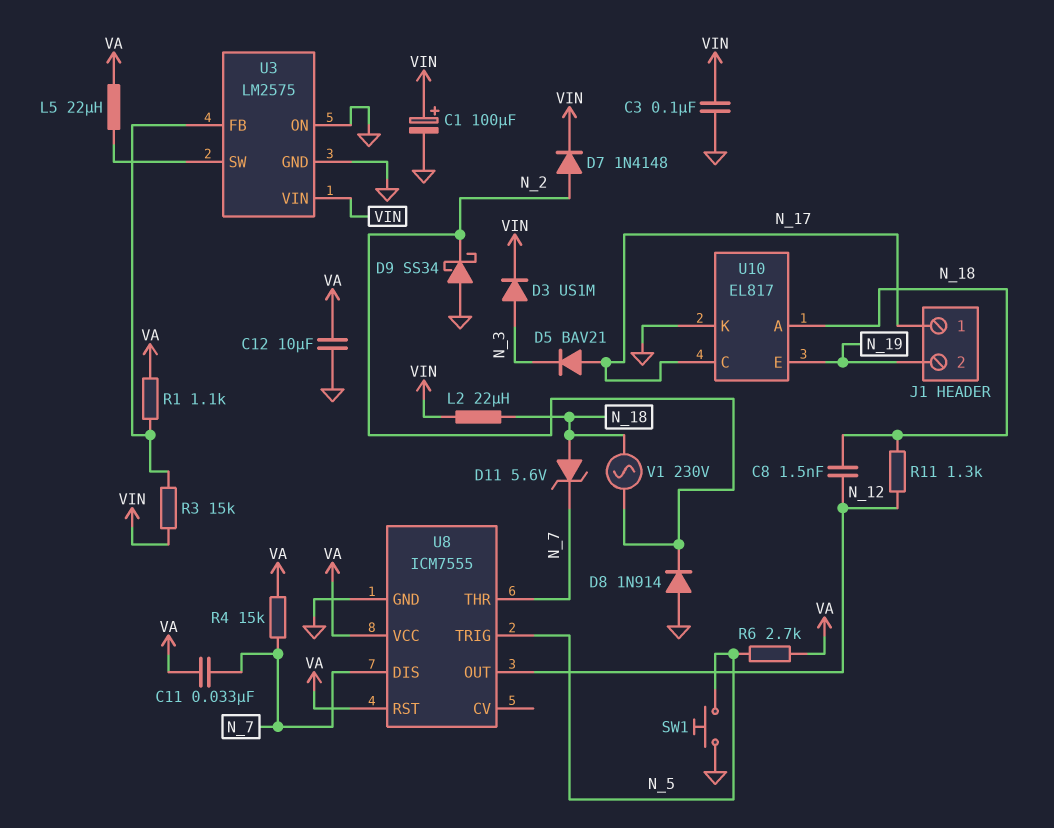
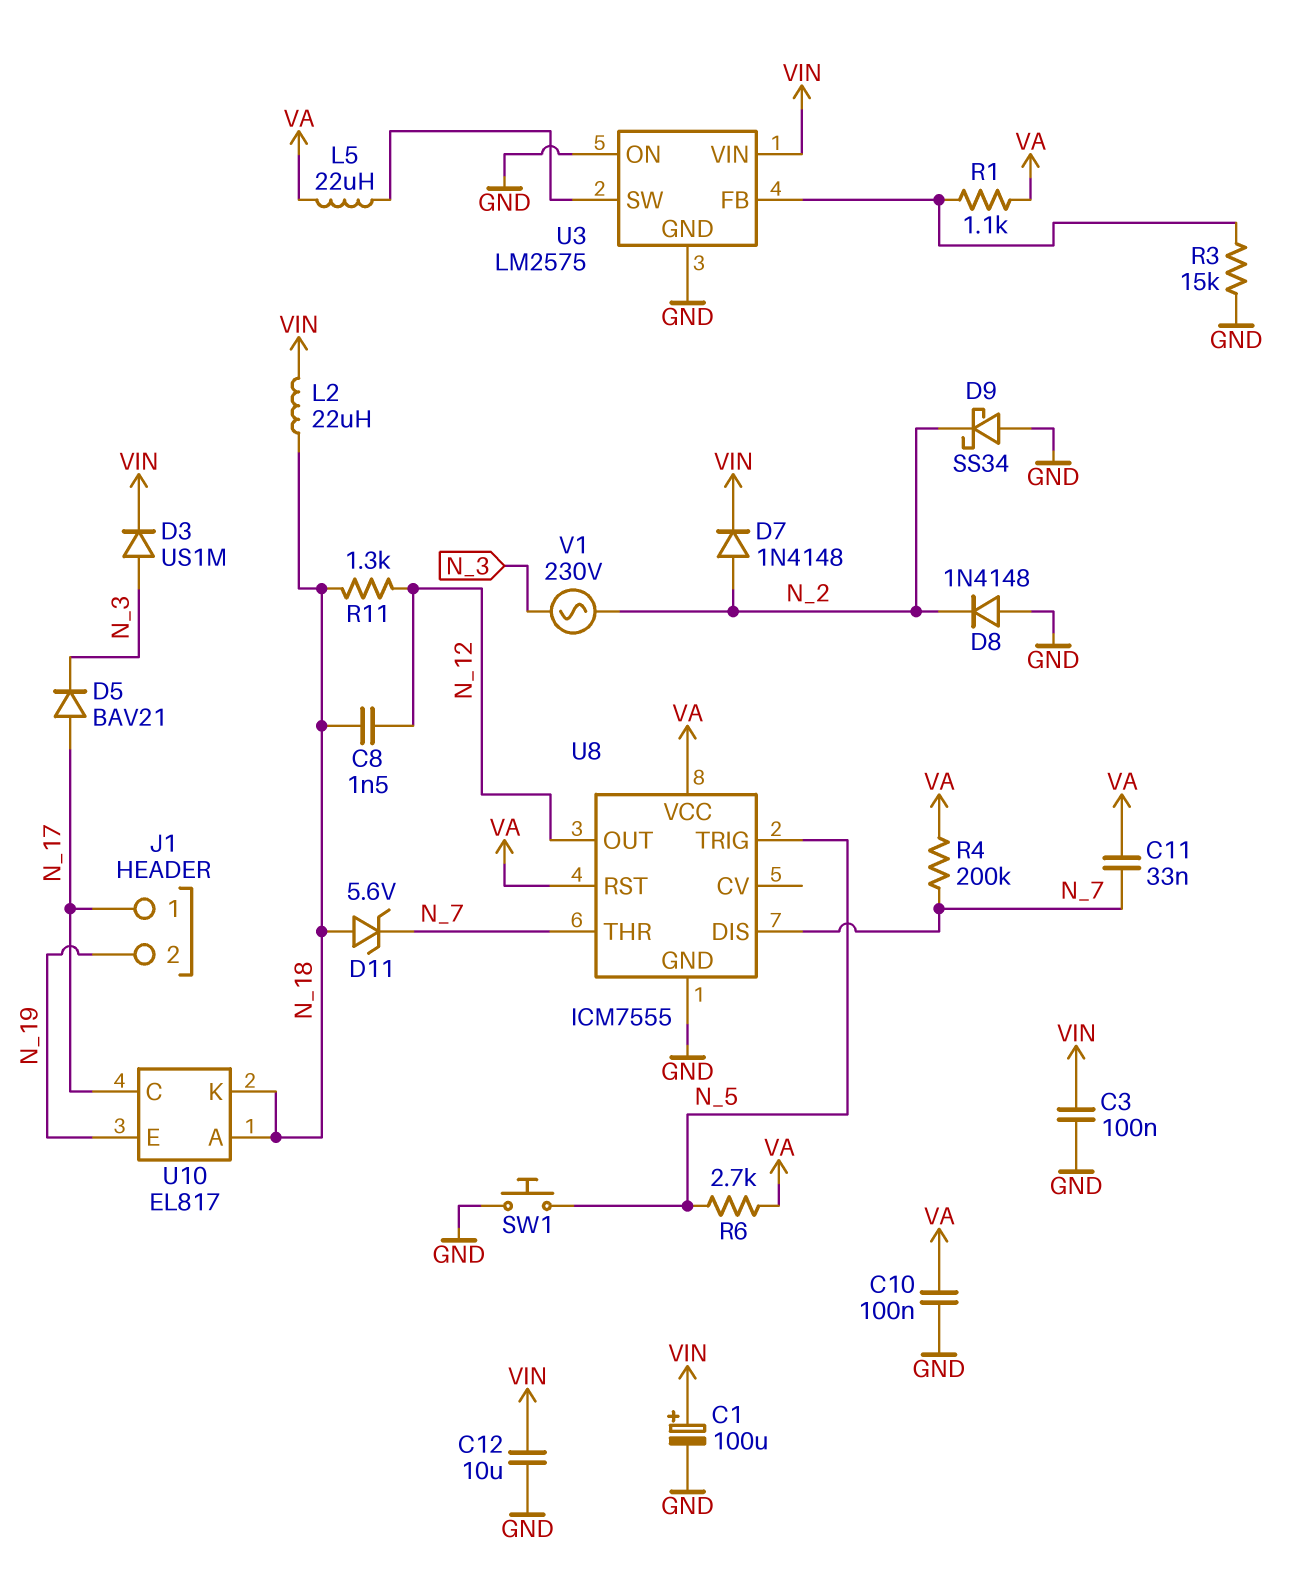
C10: none -> 100nF (GND, VA)
C12: 10uF (GND, VA) -> 10uF (GND, VIN)
D8: diode 1N914 (A GND, K N_2) -> diode 1N4148 (A GND, K N_2)
R3: 15k (U3/FB, VIN) -> 15k (GND, U3/FB)
R4: 15k (N_7, VA) -> 200k (N_7, VA)
U10 pin K: GND -> N_18
V1: AC 230V (N_2, N_18) -> AC 230V (N_2, N_3)

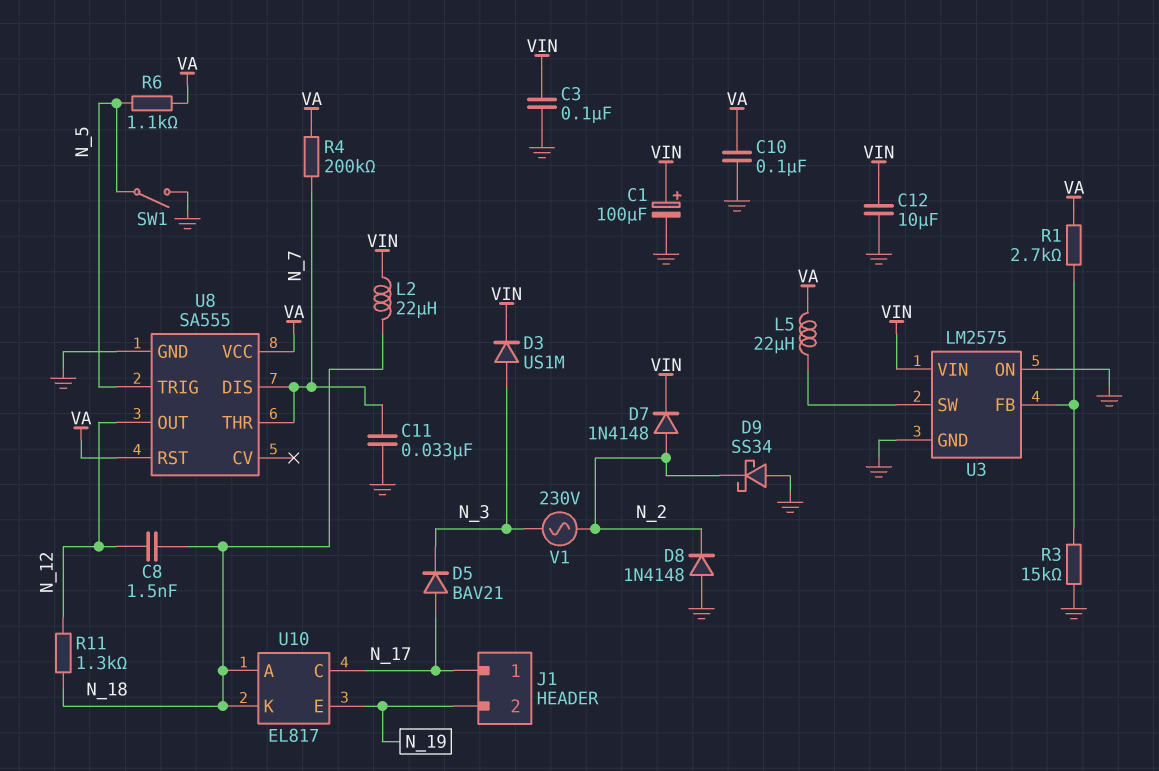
C11: 33nF (N_7, VA) -> 33nF (GND, N_7)
D11: zener 5.6V (A N_18, K N_7) -> none
R1: 1.1k (U3/FB, VA) -> 2.7k (U3/FB, VA)
R6: 2.7k (N_5, VA) -> 1.1k (N_5, VA)
SW1: button (GND, N_5) -> switch (GND, N_5)
U8: ICM7555 -> SA555

